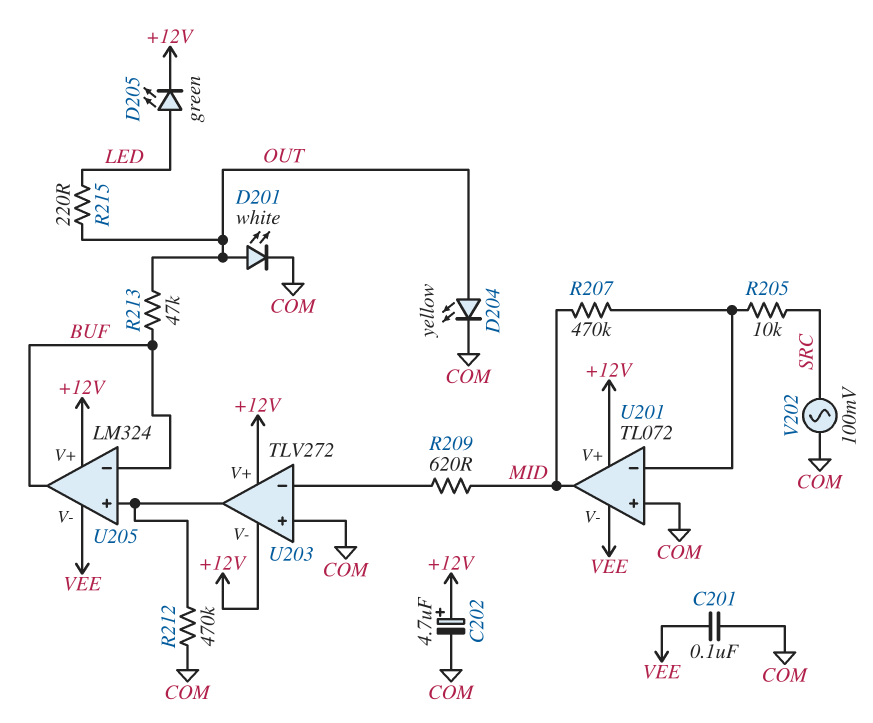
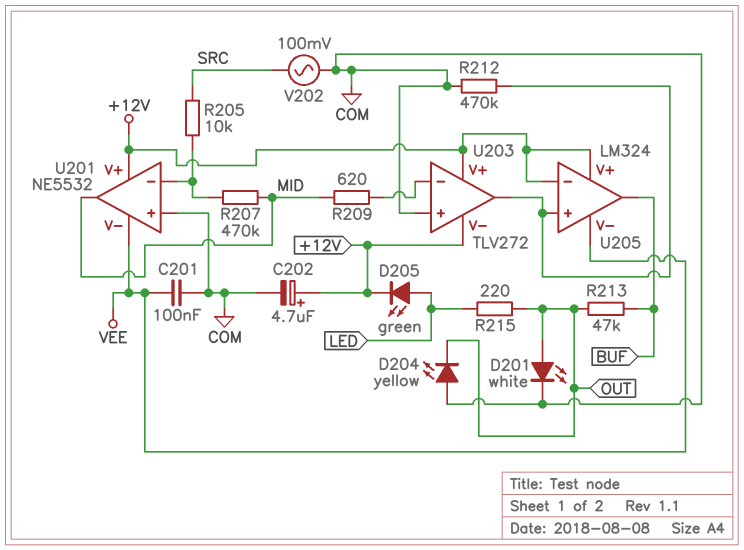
D204: LED yellow (A OUT, K COM) -> LED yellow (A COM, K OUT)
U201: TL072 -> NE5532
U205 pin in-: BUF -> +12V

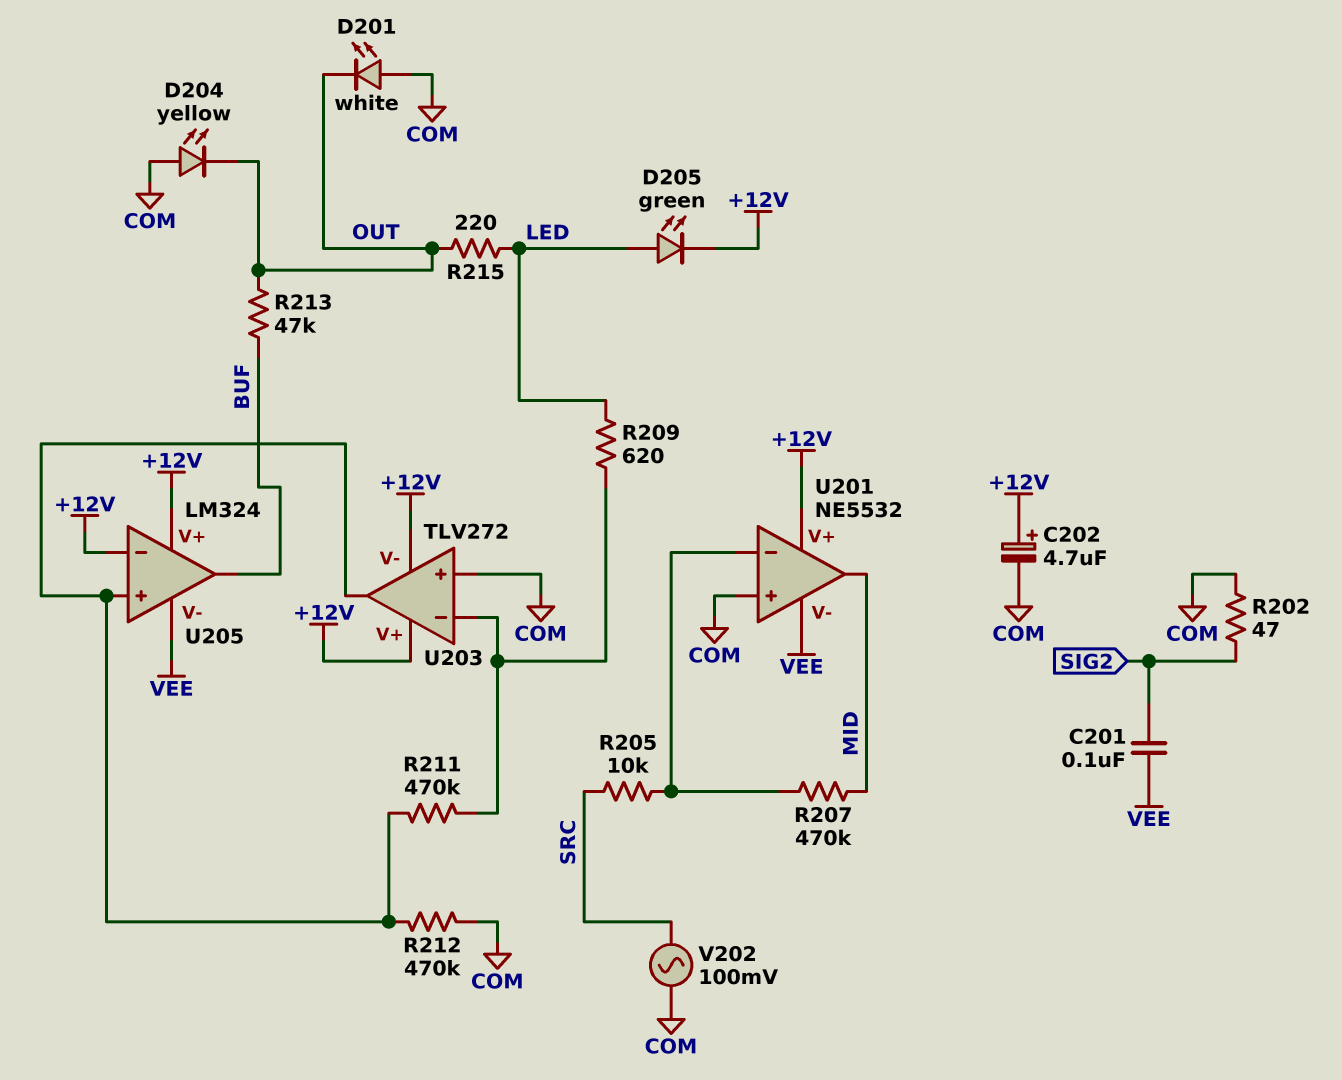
C201: 100nF (COM, VEE) -> 100nF (SIG2, VEE)
D201: LED white (A OUT, K COM) -> LED white (A COM, K OUT)
R202: none -> 47 (COM, SIG2)
R209: 620 (MID, U203/in-) -> 620 (LED, U203/in-)
R211: none -> 470k (U203/in-, U203/out)

